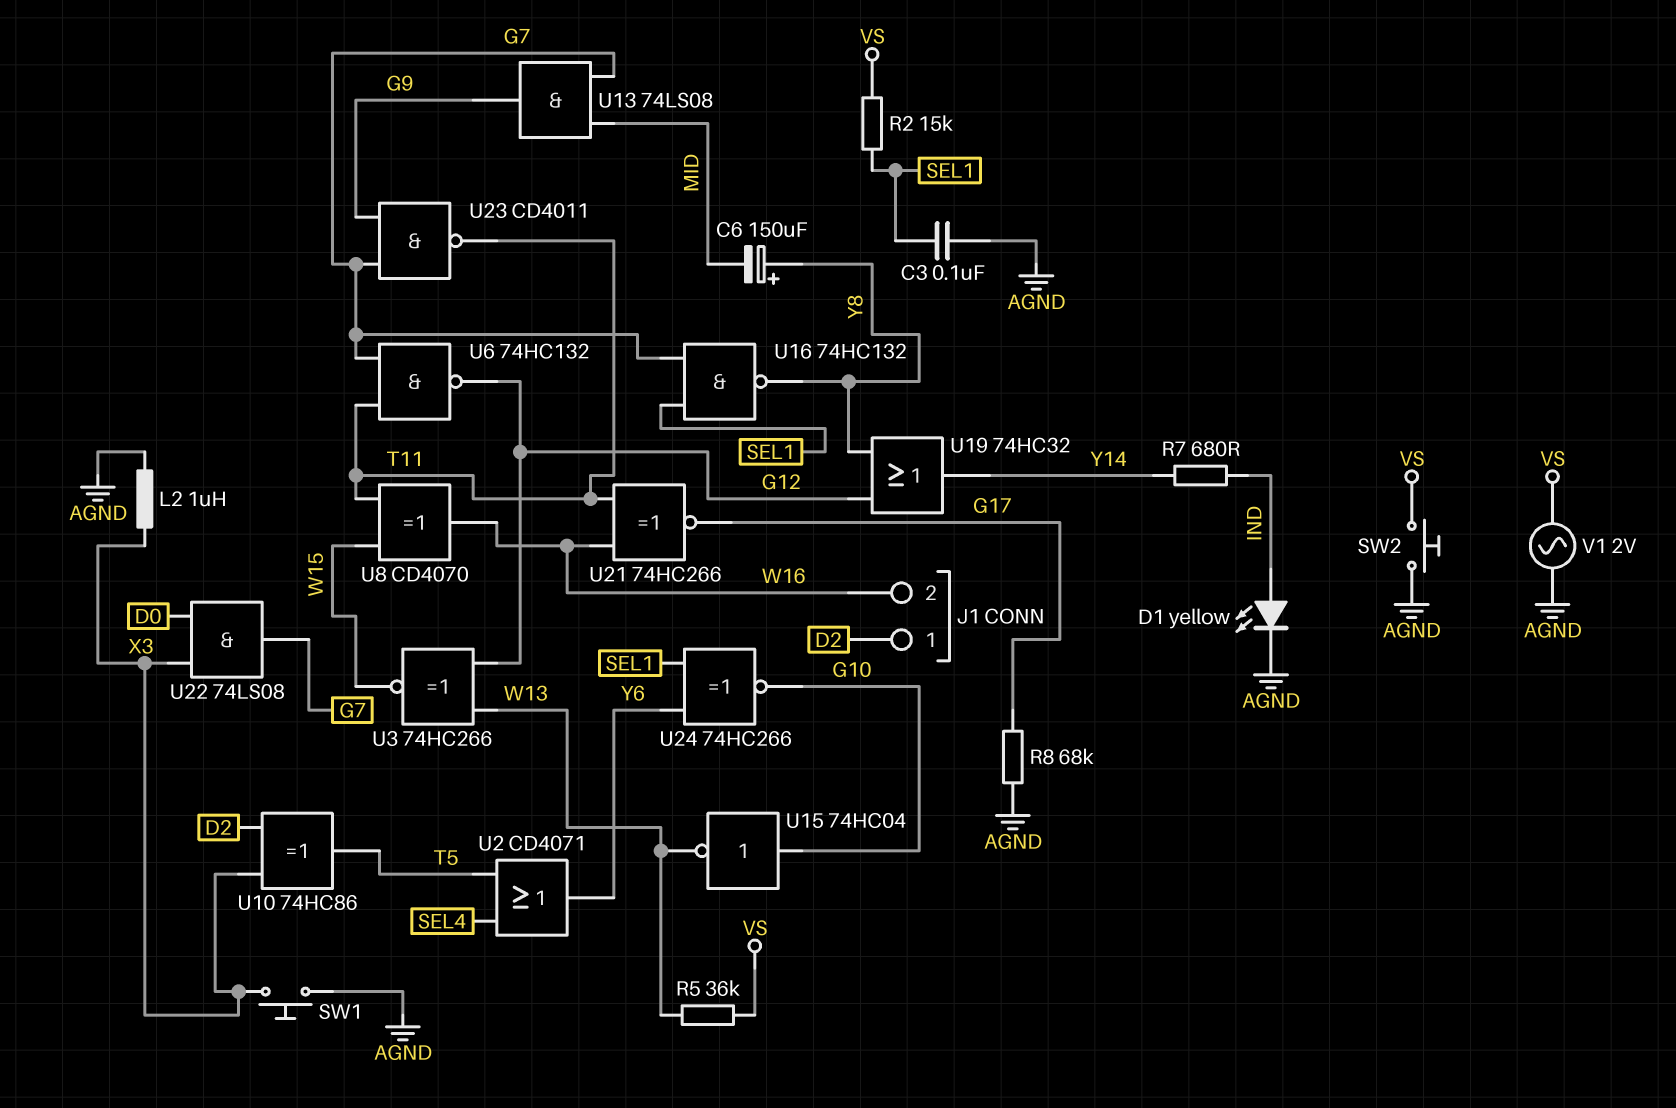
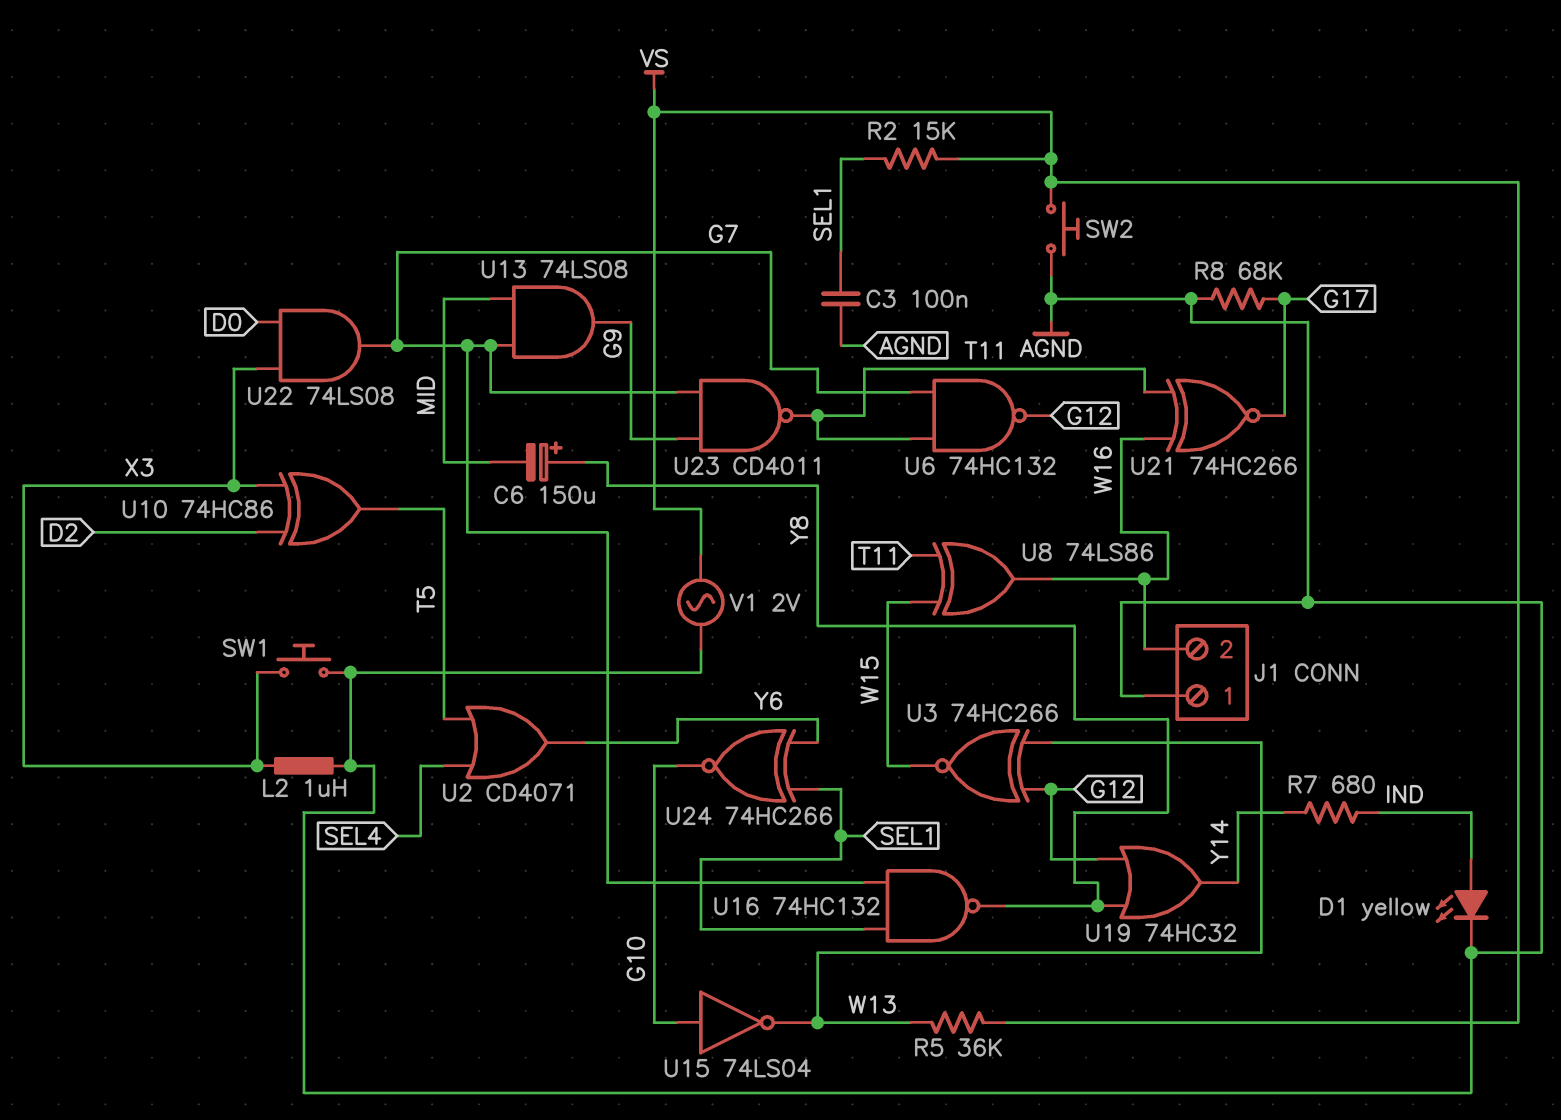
J1 pin 1: D2 -> AGND
U8: XOR CD4070 (in T11, in W15, out W16) -> XOR 74LS86 (in T11, in W15, out W16)
U15: NOT 74HC04 (in G10, out W13) -> NOT 74LS04 (in G10, out W13)

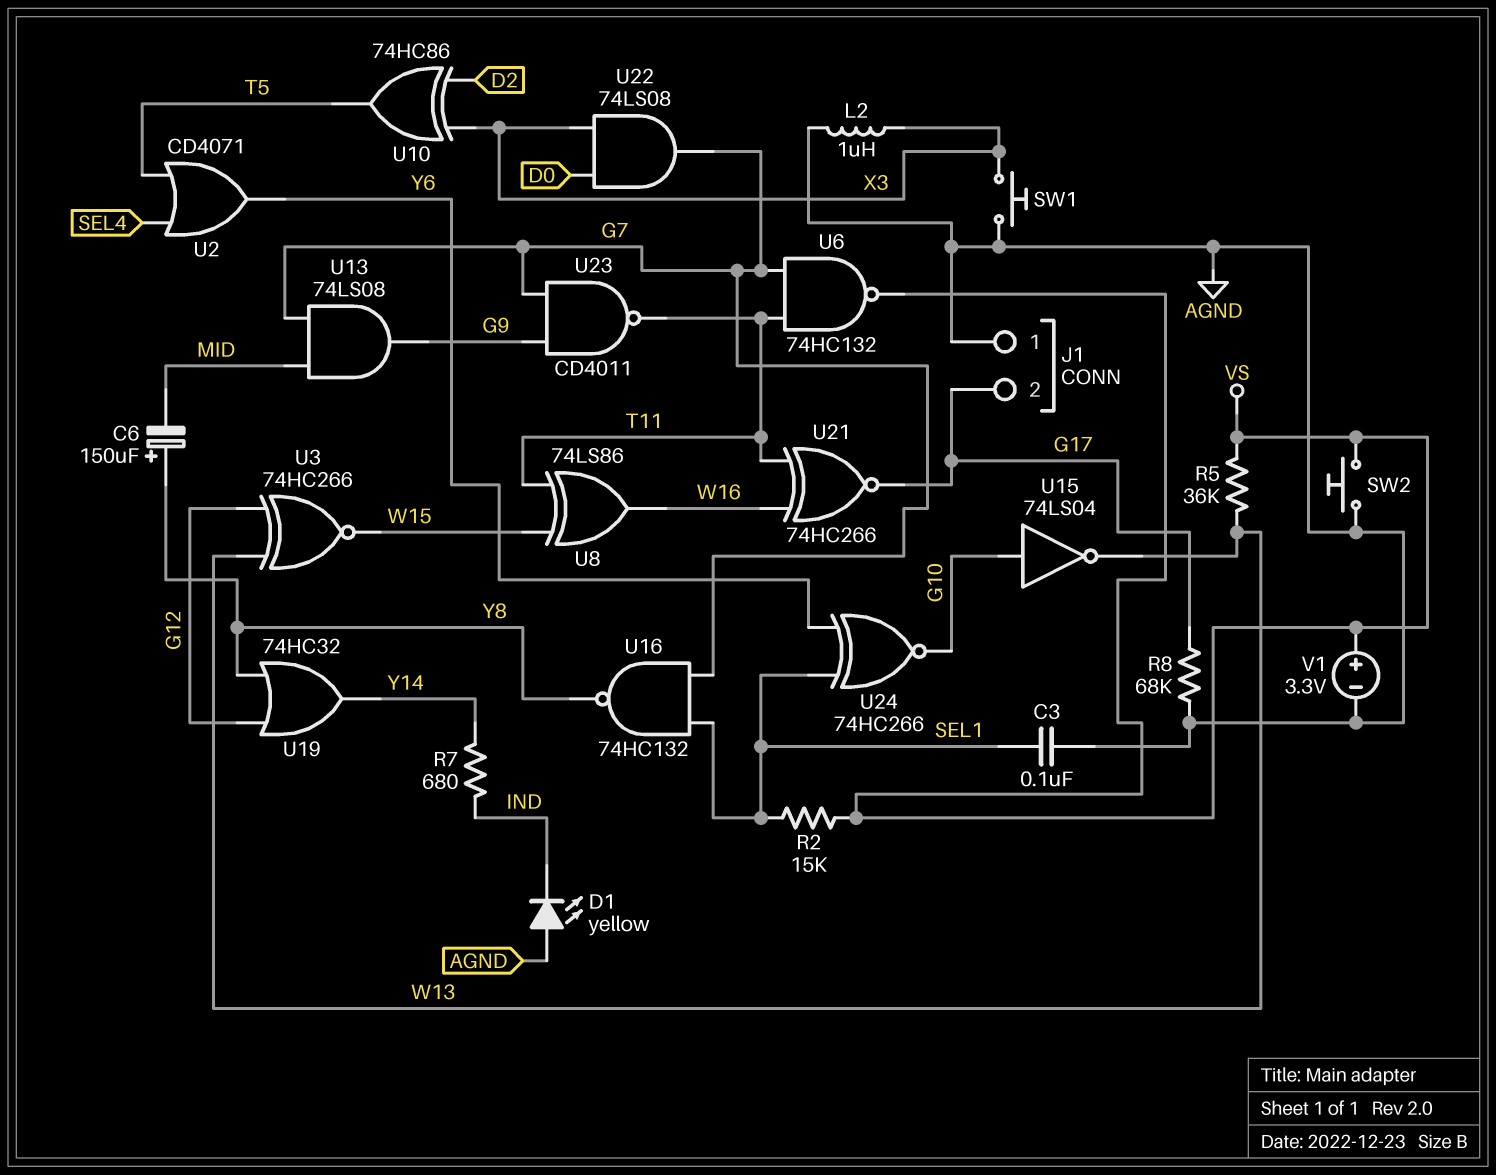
D1: LED yellow (A IND, K AGND) -> LED yellow (A AGND, K IND)
J1 pin 2: W16 -> G17
U6: NAND 74HC132 (in G7, in T11, out G12) -> NAND 74HC132 (in G7, in T11, out VS)
V1: AC 2V (AGND, VS) -> 3.3V (plus VS, minus AGND)

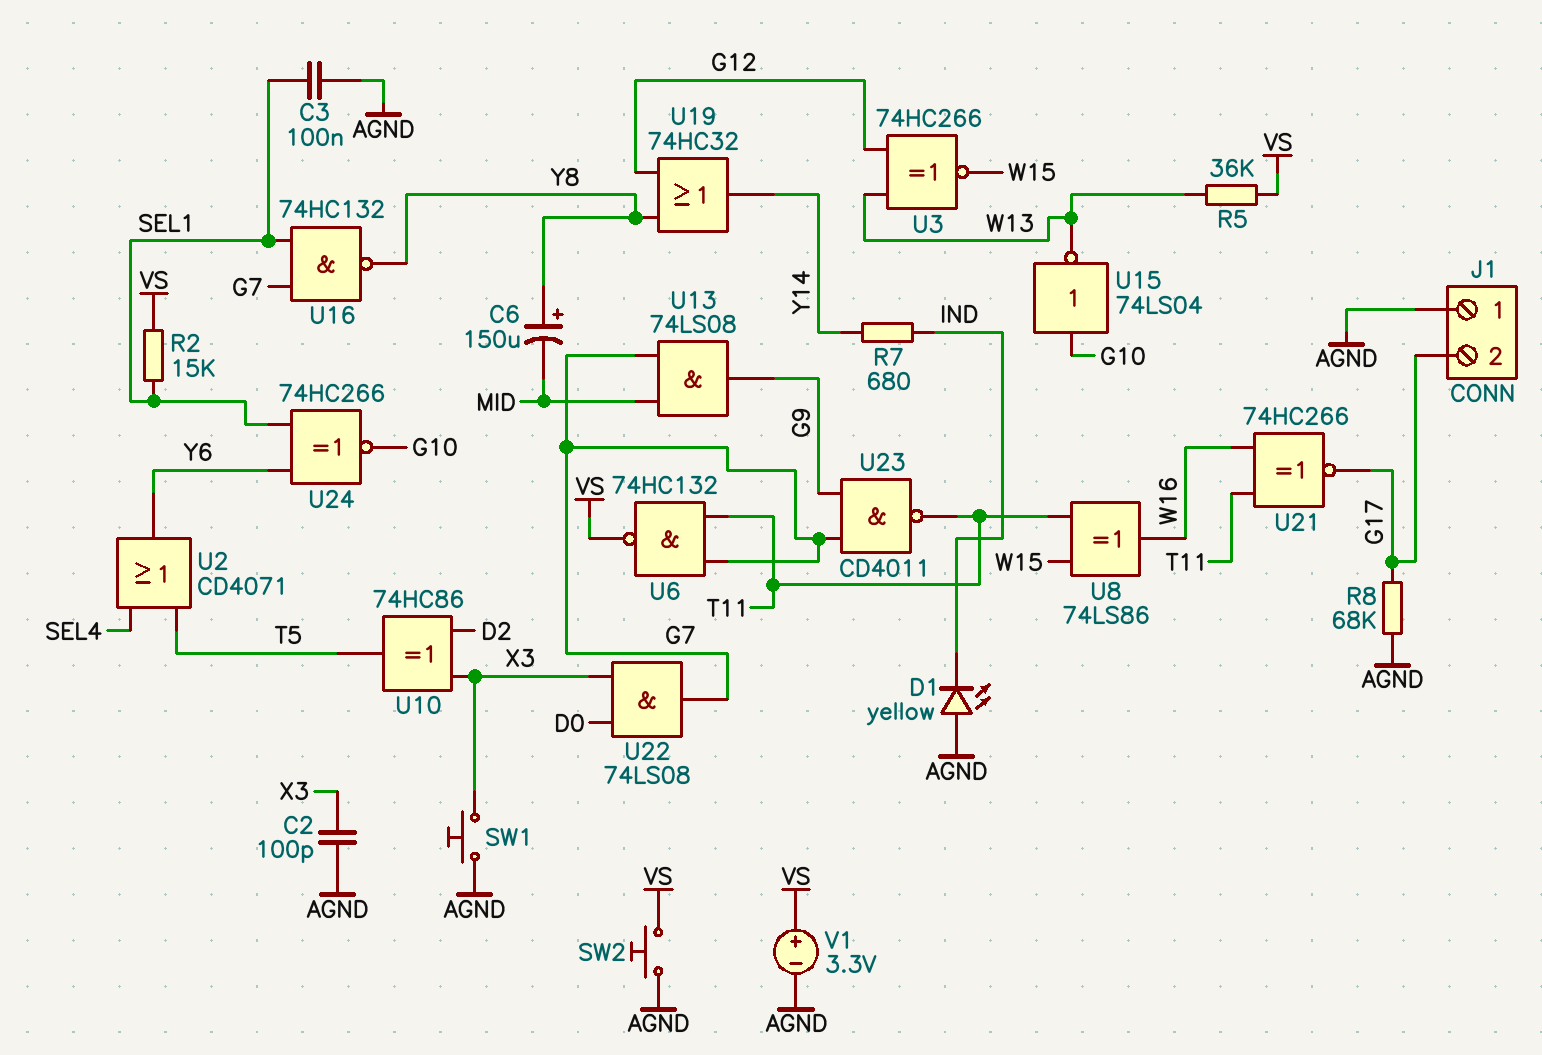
C2: none -> 100pF (AGND, X3)
L2: 1uH (AGND, X3) -> none

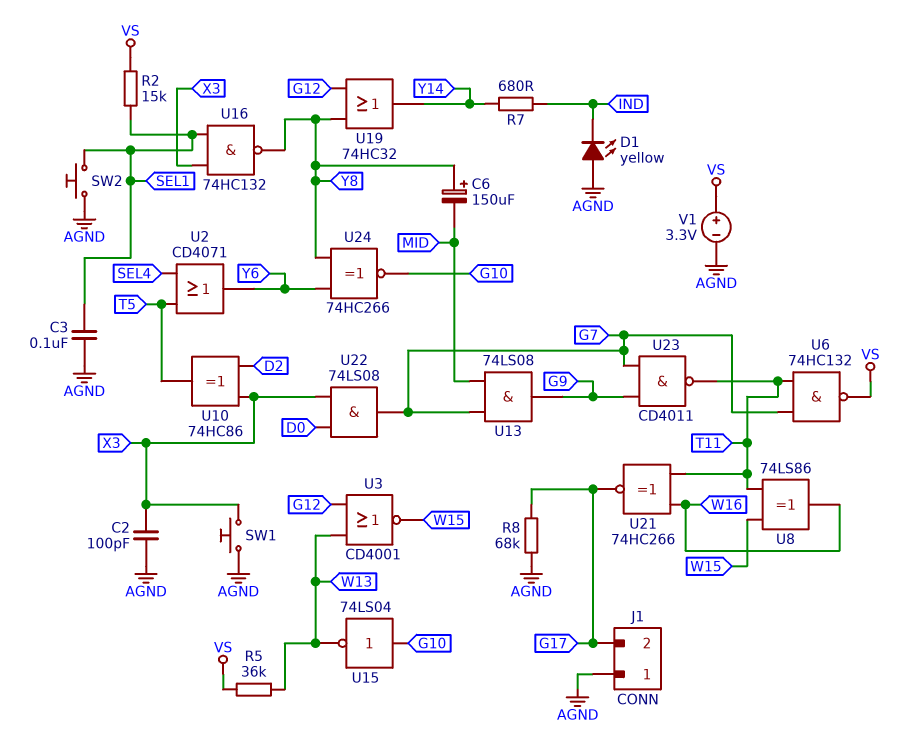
SW2: button (AGND, VS) -> button (AGND, SEL1)
U3: XNOR 74HC266 (in G12, in W13, out W15) -> NOR CD4001 (in G12, in W13, out W15)
U16: NAND 74HC132 (in G7, in SEL1, out Y8) -> NAND 74HC132 (in SEL1, in X3, out Y8)
U24: XNOR 74HC266 (in SEL1, in Y6, out G10) -> XNOR 74HC266 (in Y6, in Y8, out G10)

